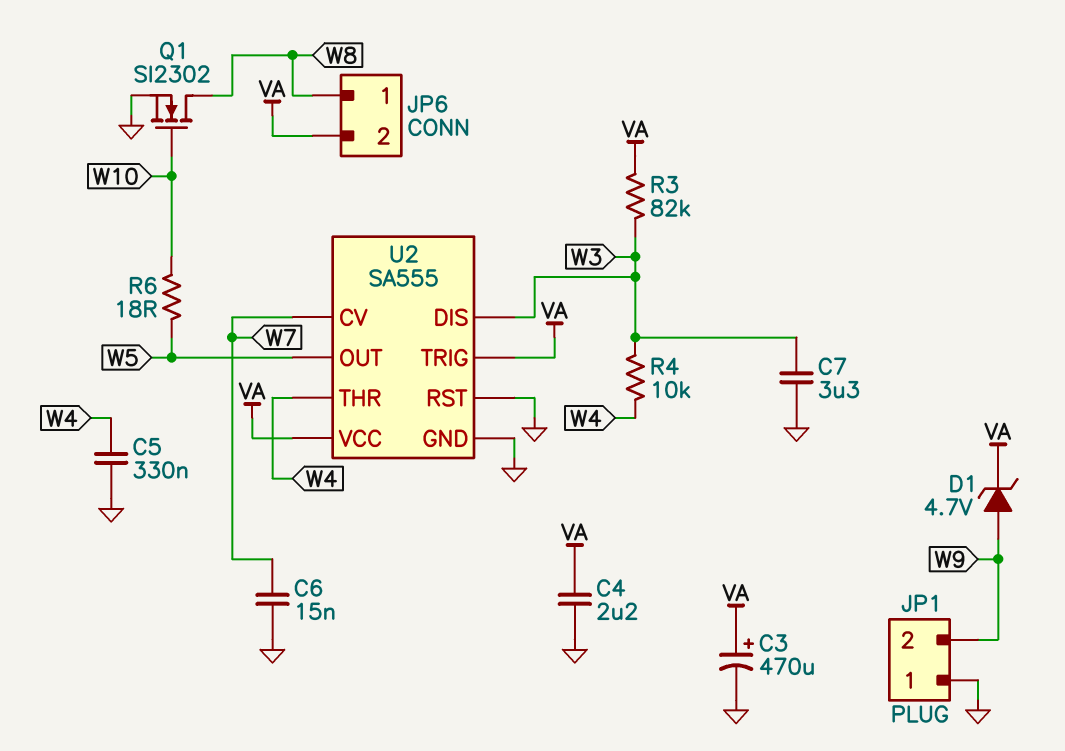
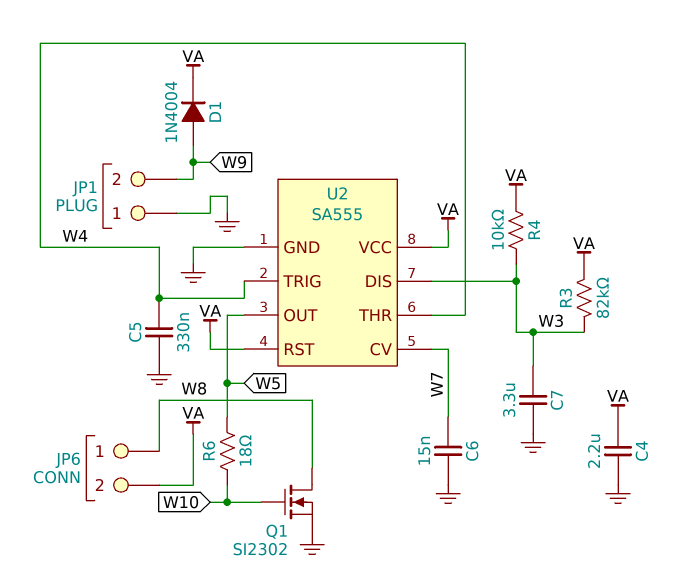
C3: 470uF (plus VA, minus GND) -> none
D1: zener 4.7V (A W9, K VA) -> diode 1N4004 (A W9, K VA)
R4: 10k (W3, W4) -> 10k (VA, W3)
U2 pin RST: GND -> VA
U2 pin TRIG: VA -> W4

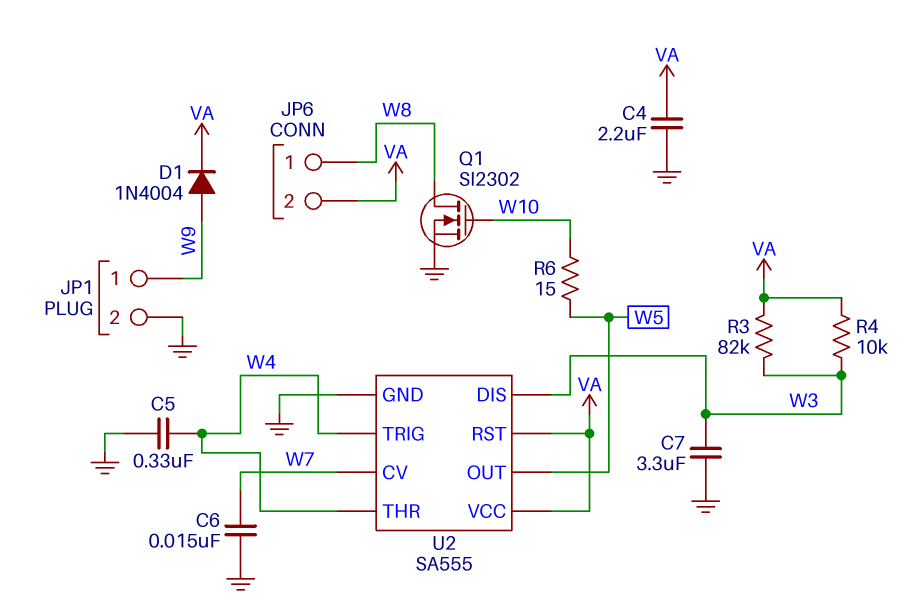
JP1 pin 1: GND -> W9
JP1 pin 2: W9 -> GND
R6: 18 (W5, W10) -> 15 (W5, W10)

